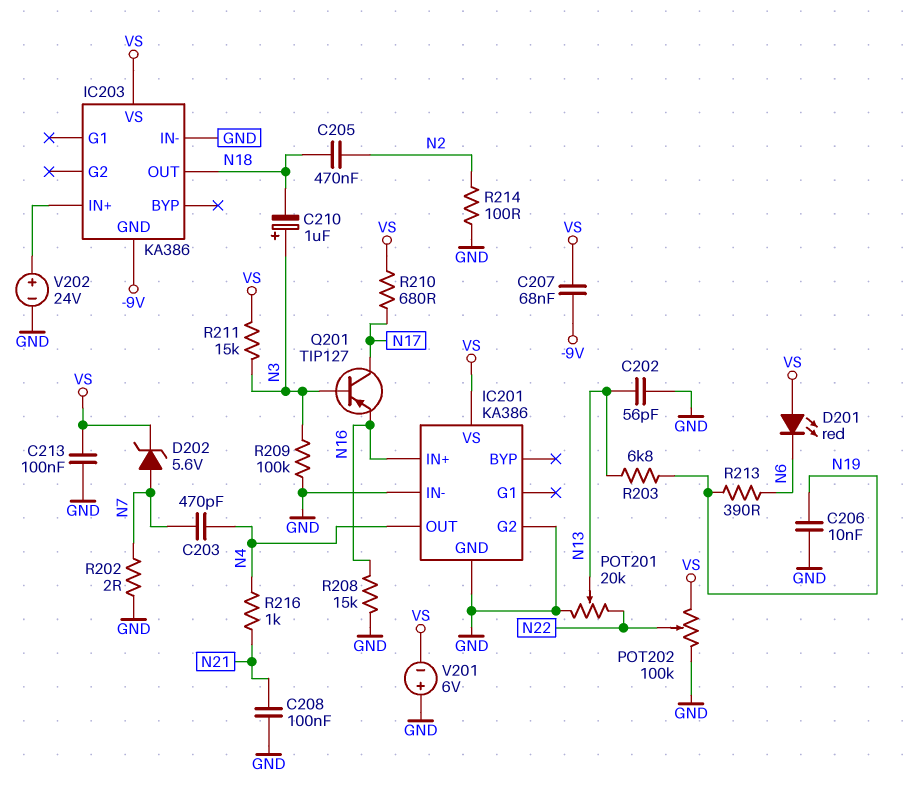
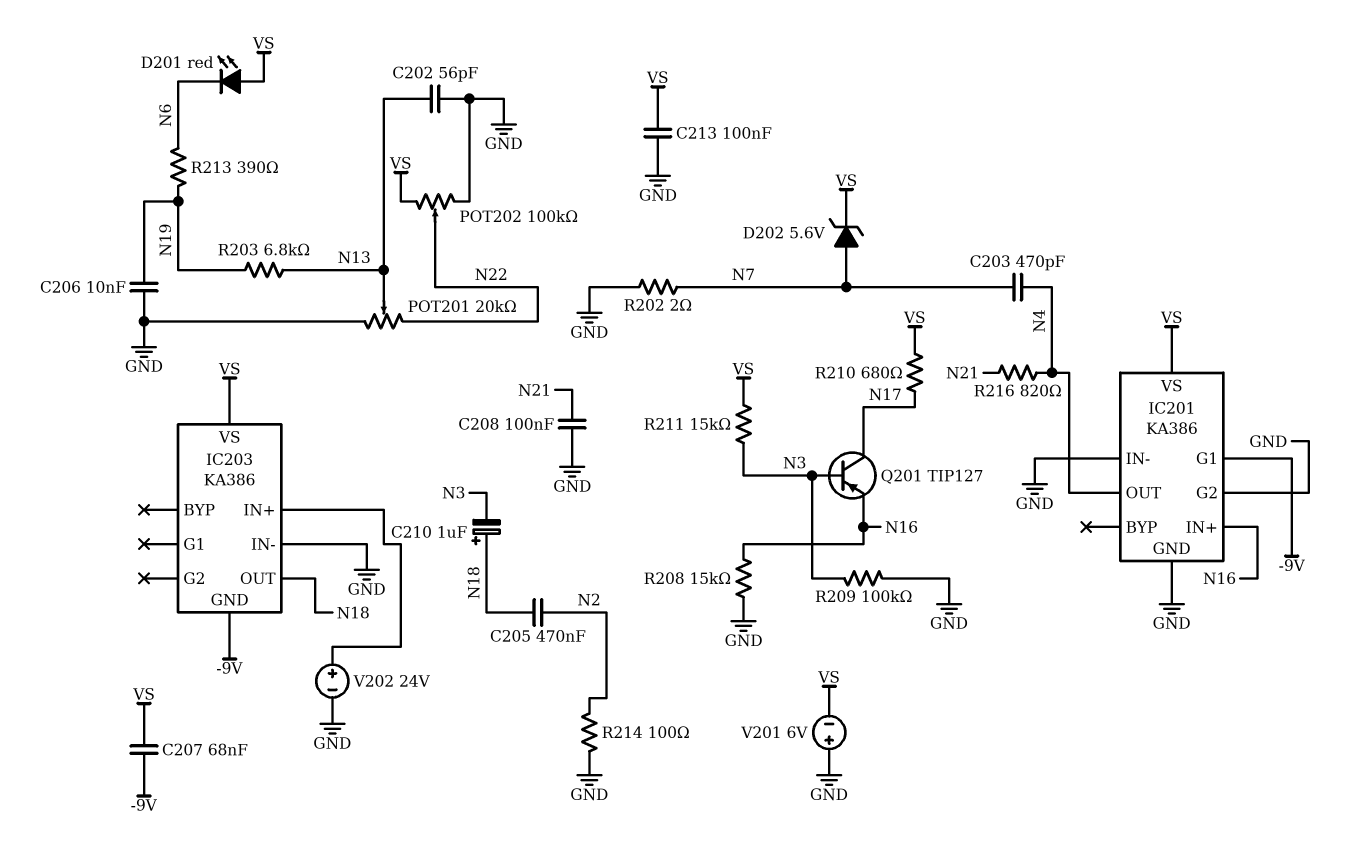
C210: 1uF (plus N3, minus N18) -> 1uF (plus N18, minus N3)
IC201 pin G1: none -> -9V
R216: 1k (N4, N21) -> 820 (N4, N21)

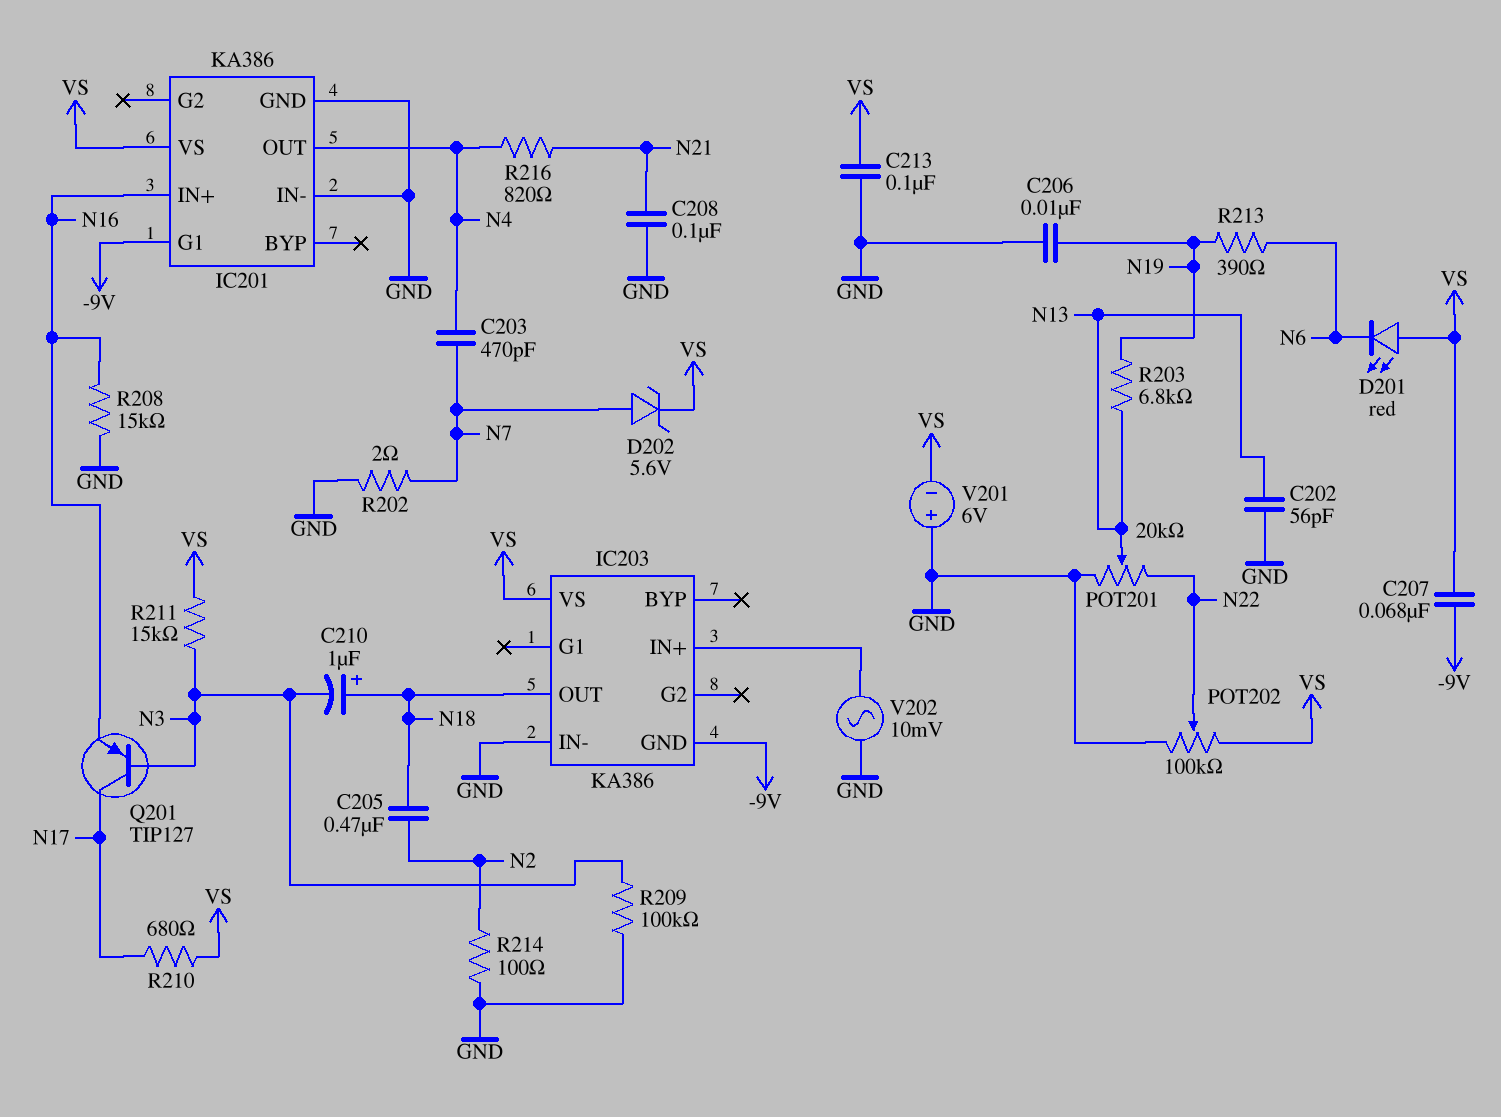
IC201 pin G2: GND -> none
V202: 24V (plus IC203/IN+, minus GND) -> AC 10mV (GND, IC203/IN+)

